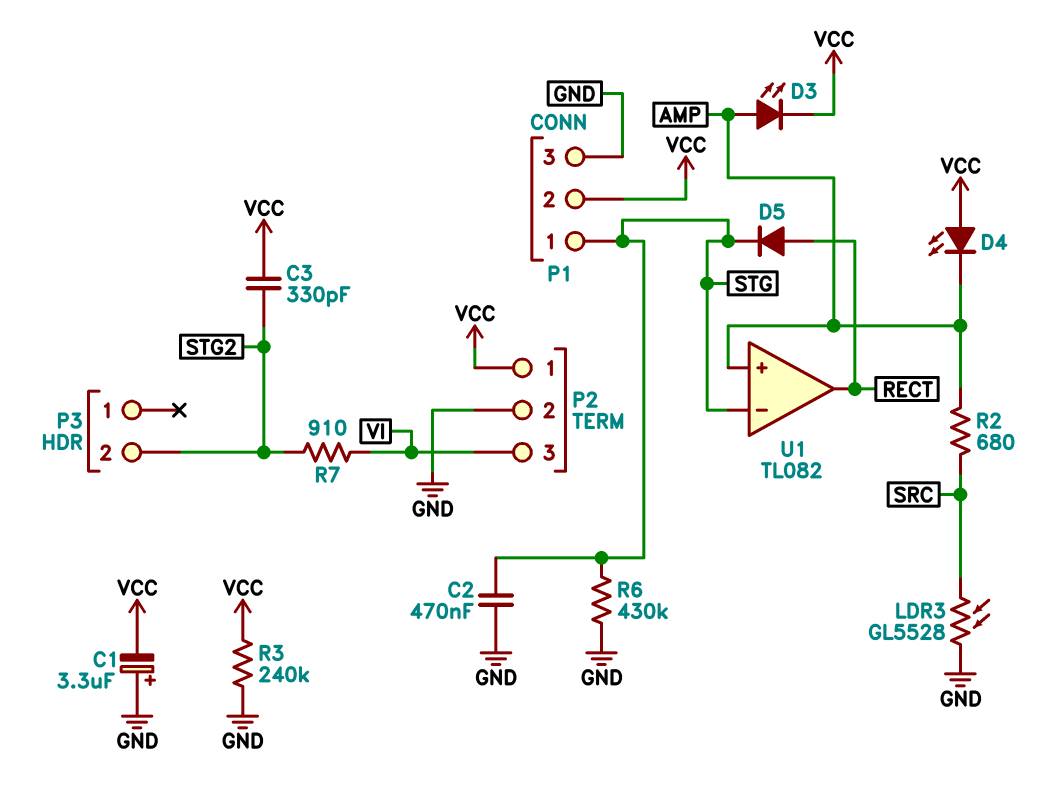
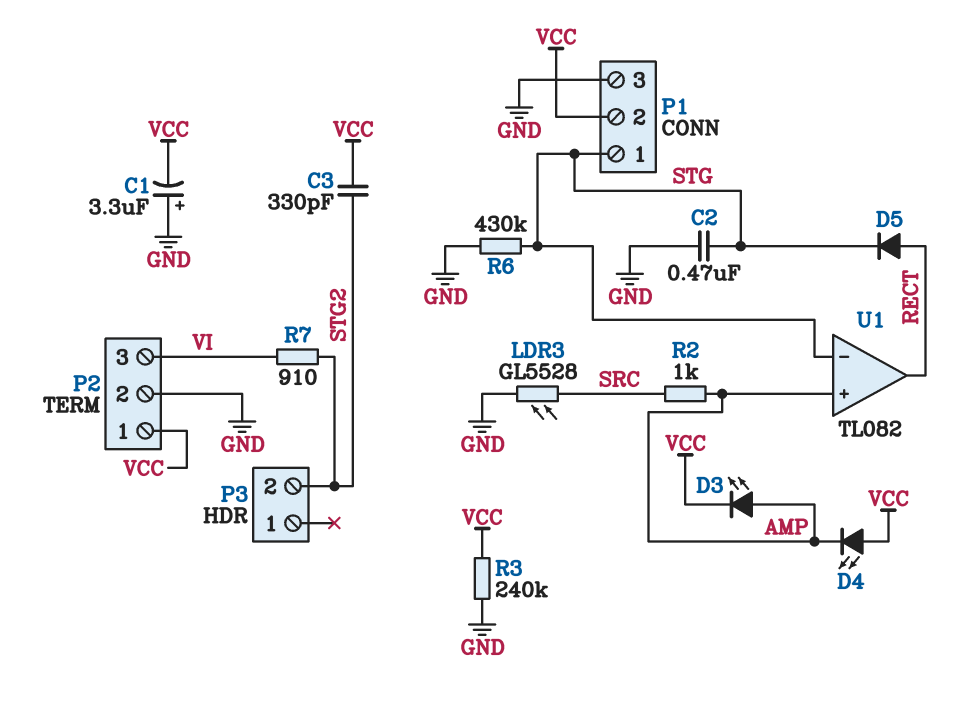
R2: 680 (AMP, SRC) -> 1k (AMP, SRC)

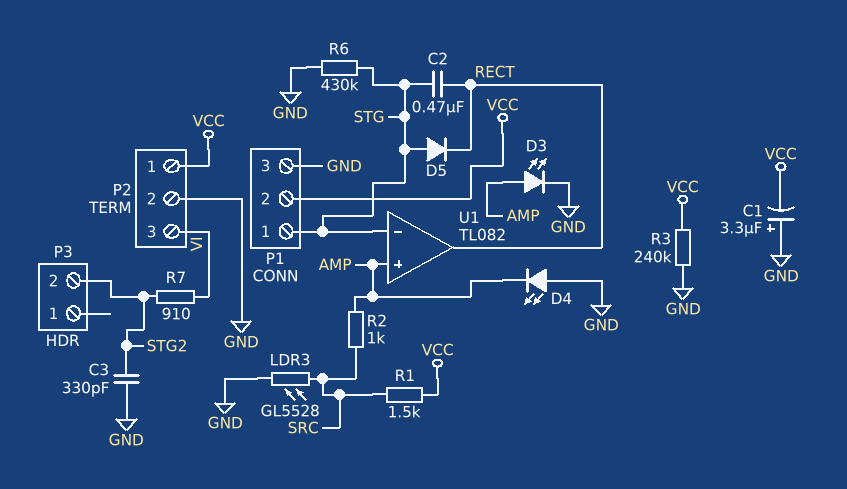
C2: 470nF (GND, STG) -> 470nF (RECT, STG)
C3: 330pF (STG2, VCC) -> 330pF (GND, STG2)
D3: LED (A AMP, K VCC) -> LED (A AMP, K GND)
D4: LED (A VCC, K AMP) -> LED (A GND, K AMP)
D5: diode (A RECT, K STG) -> diode (A STG, K RECT)
R1: none -> 1.5k (SRC, VCC)

